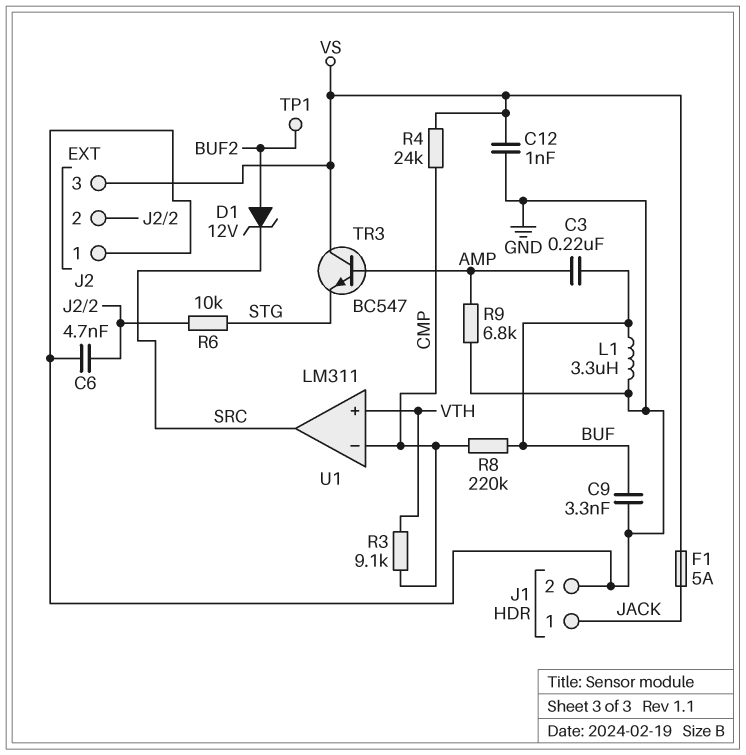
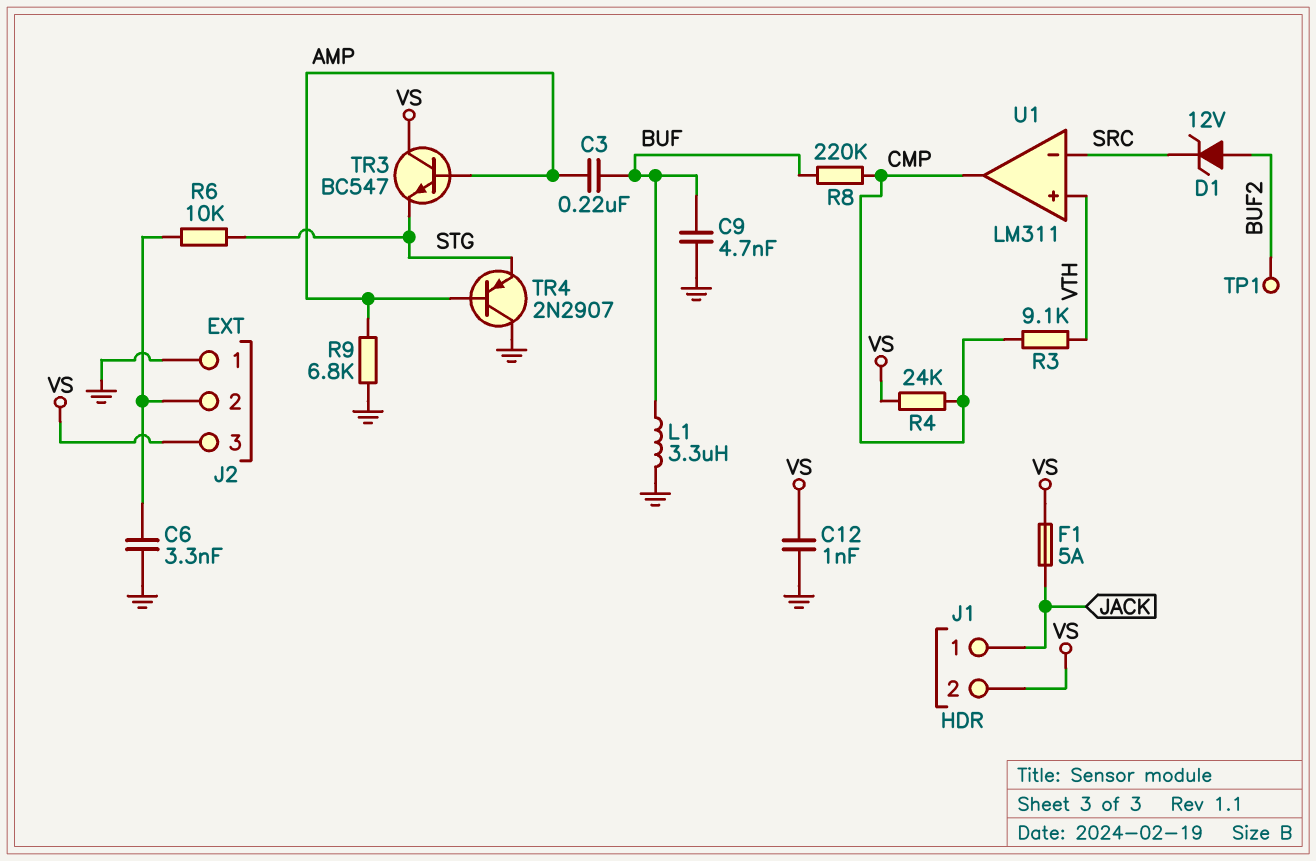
C6: 4.7nF (GND, J2/2) -> 3.3nF (GND, J2/2)
C9: 3.3nF (BUF, GND) -> 4.7nF (BUF, GND)
J1 pin 2: GND -> VS
TR4: none -> PNP 2N2907 (B AMP, C GND, E STG)
U1 pin in-: CMP -> SRC
U1 pin out: SRC -> CMP

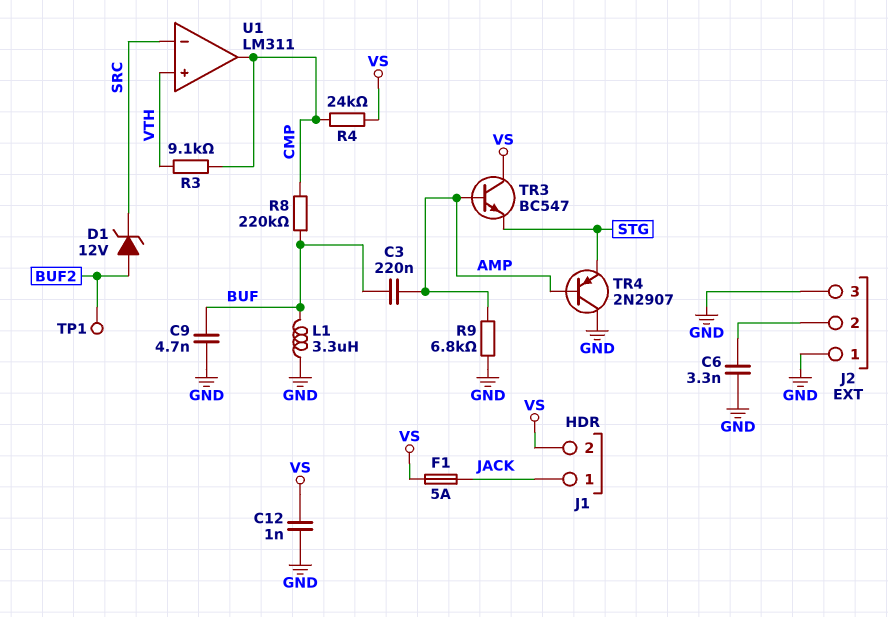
J2 pin 3: VS -> GND
R6: 10k (J2/2, STG) -> none

